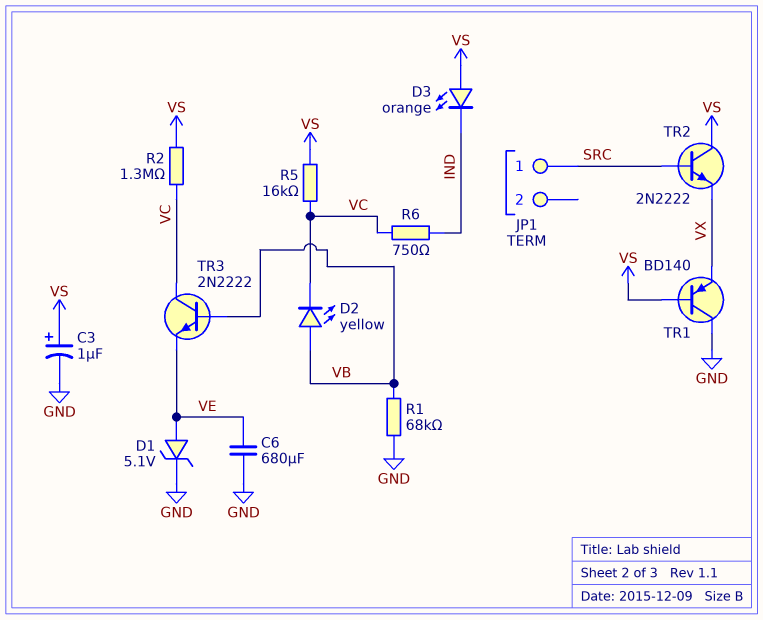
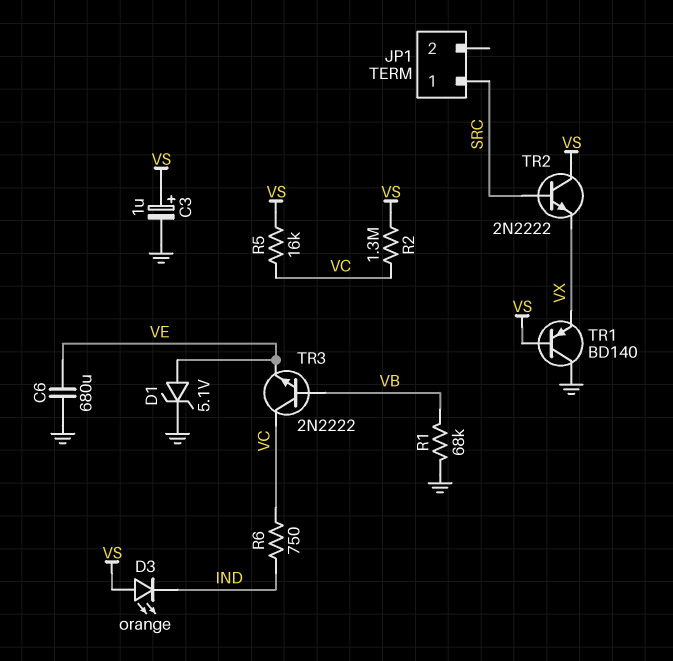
D2: LED yellow (A VB, K VC) -> none

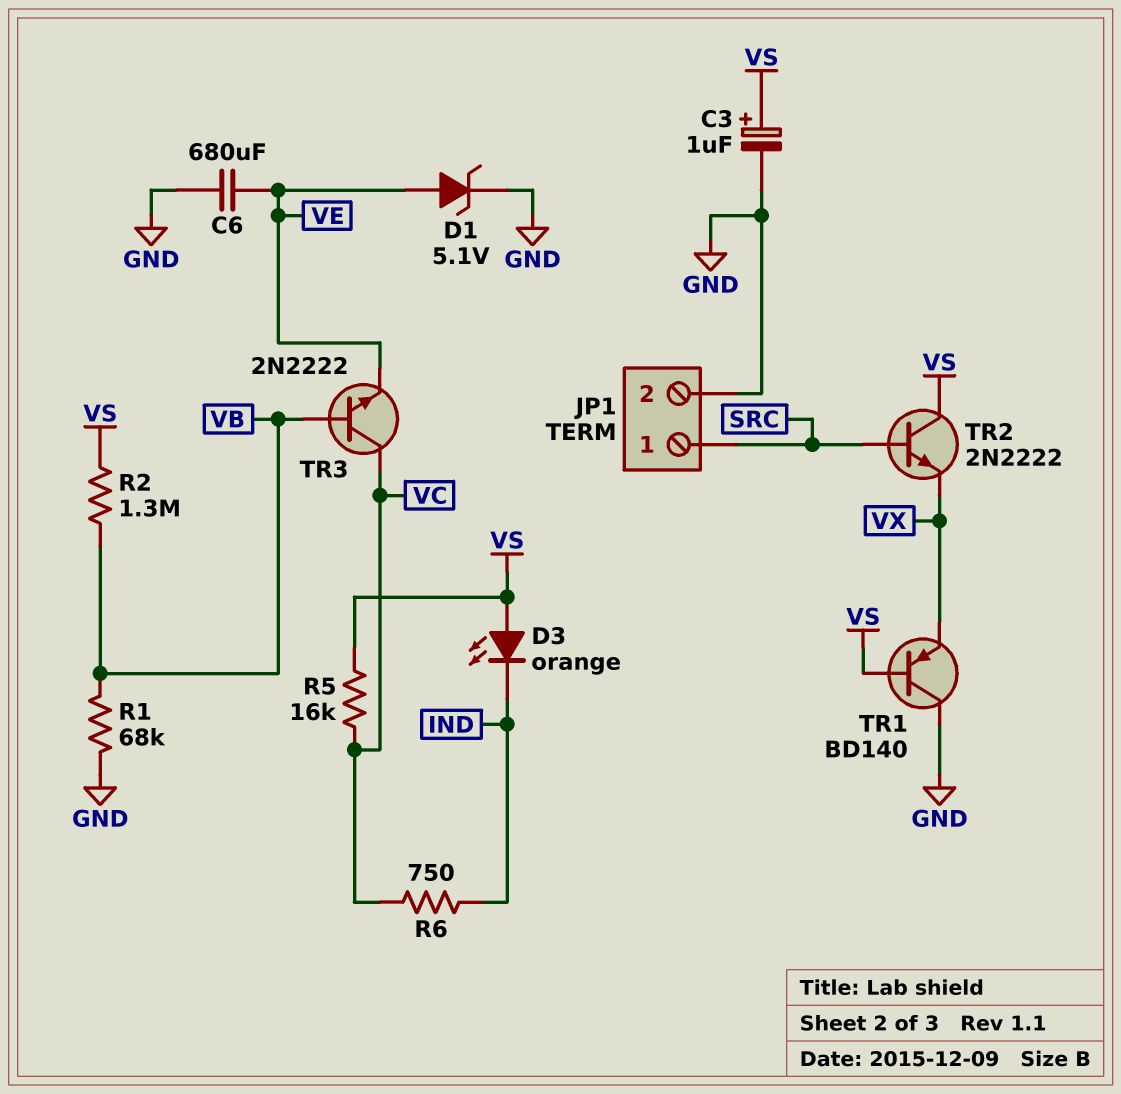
JP1 pin 2: none -> GND
R2: 1.3M (VC, VS) -> 1.3M (VB, VS)

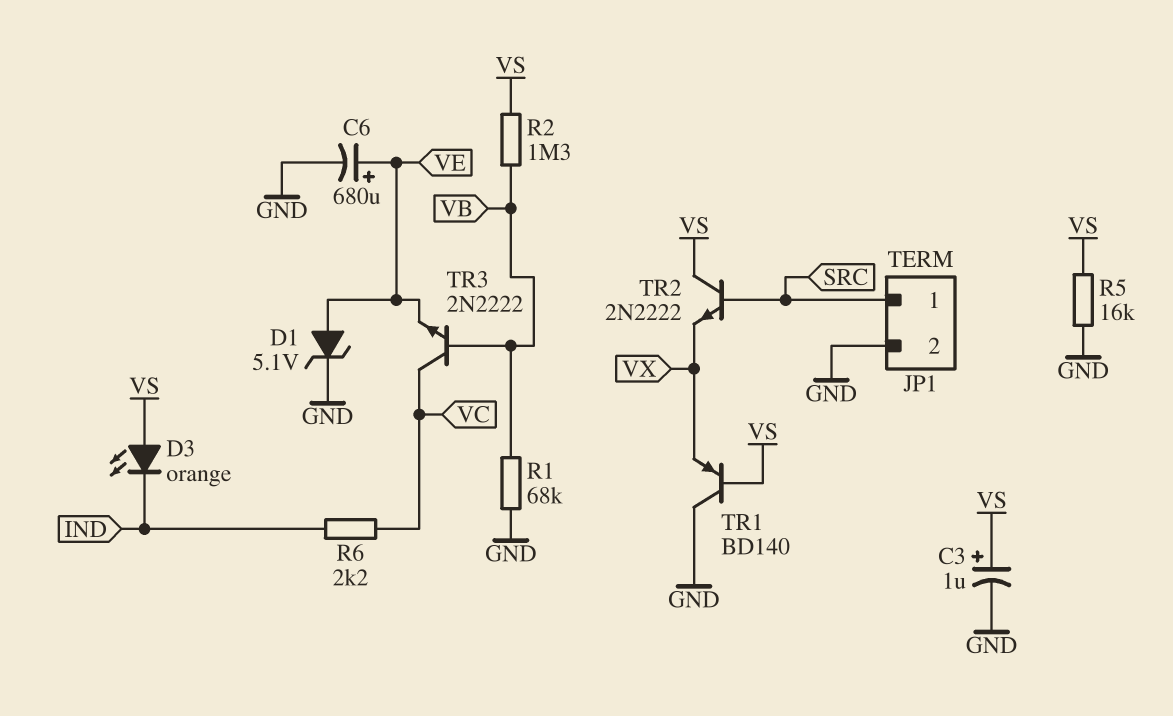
C6: 680uF (GND, VE) -> 680uF (plus VE, minus GND)
R5: 16k (VC, VS) -> 16k (GND, VS)
R6: 750 (IND, VC) -> 2.2k (IND, VC)

